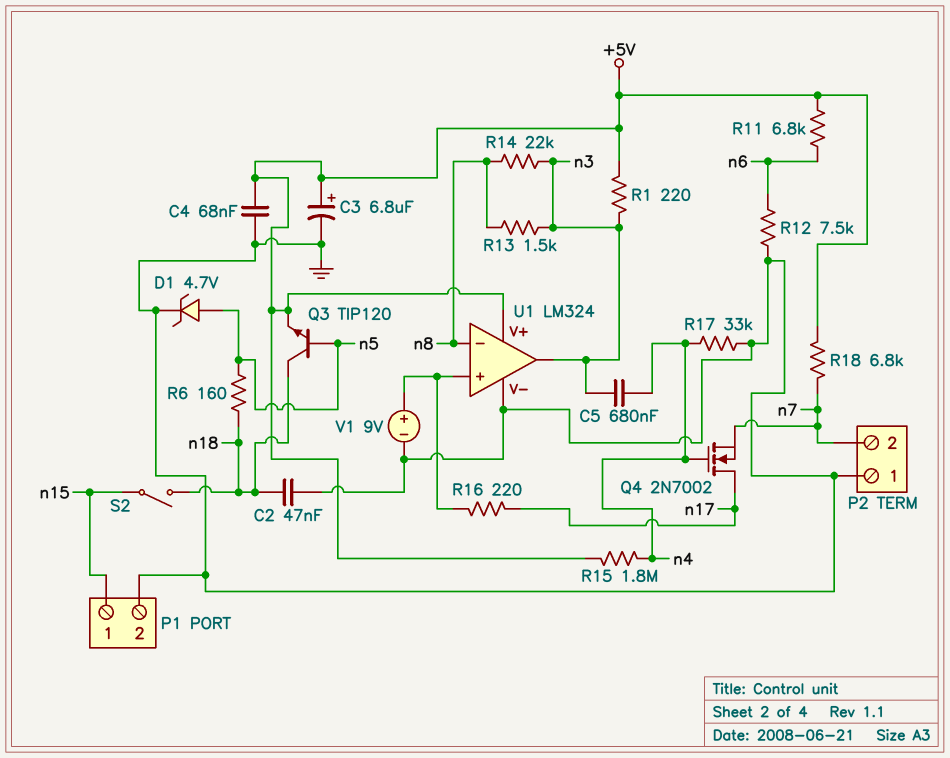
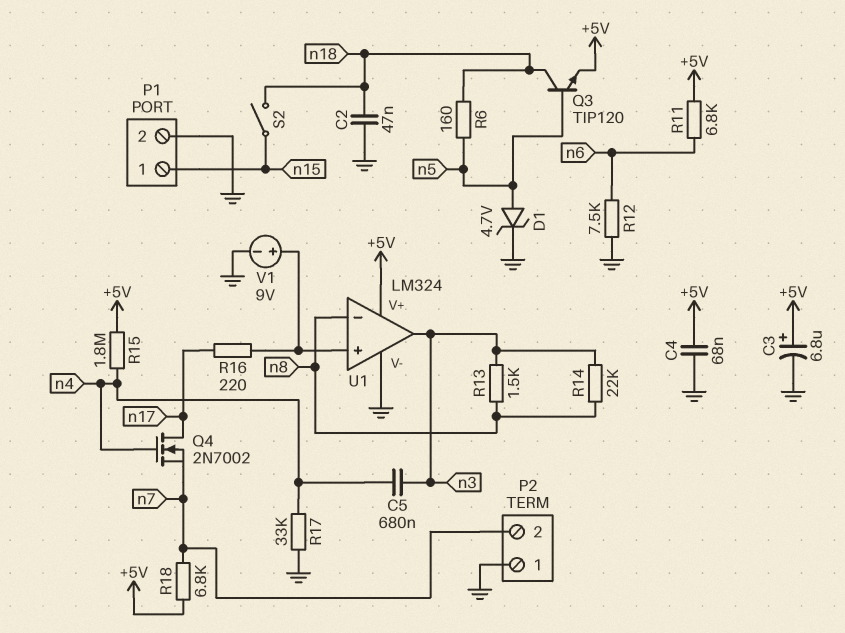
R1: 220 (+5V, n3) -> none

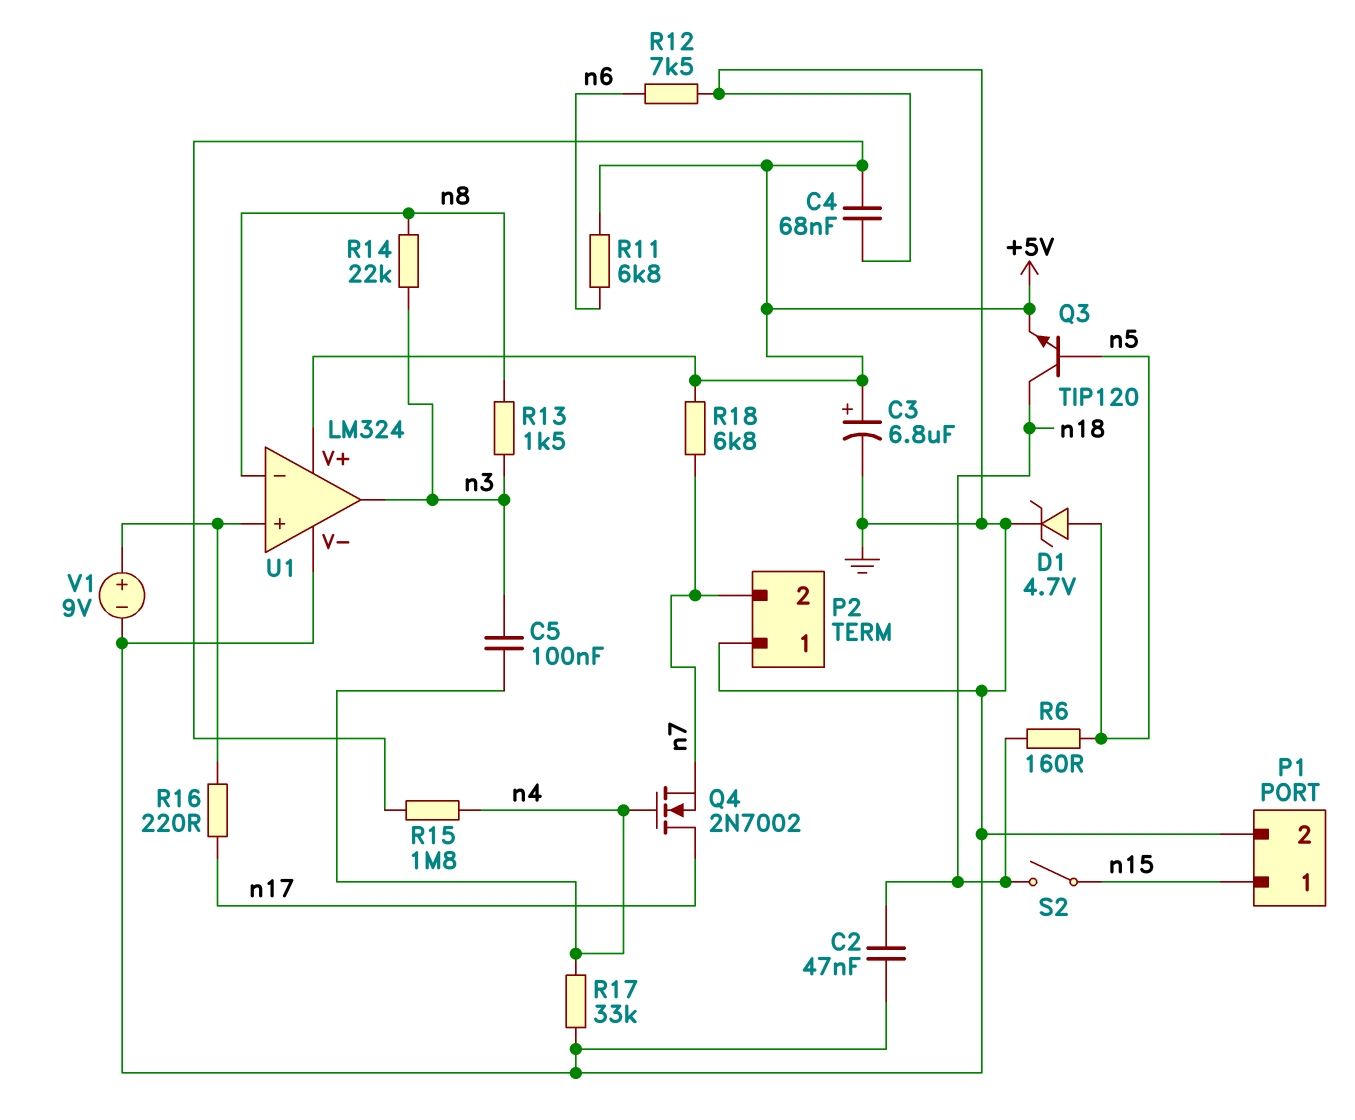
C5: 680nF (n3, n4) -> 100nF (n3, n4)

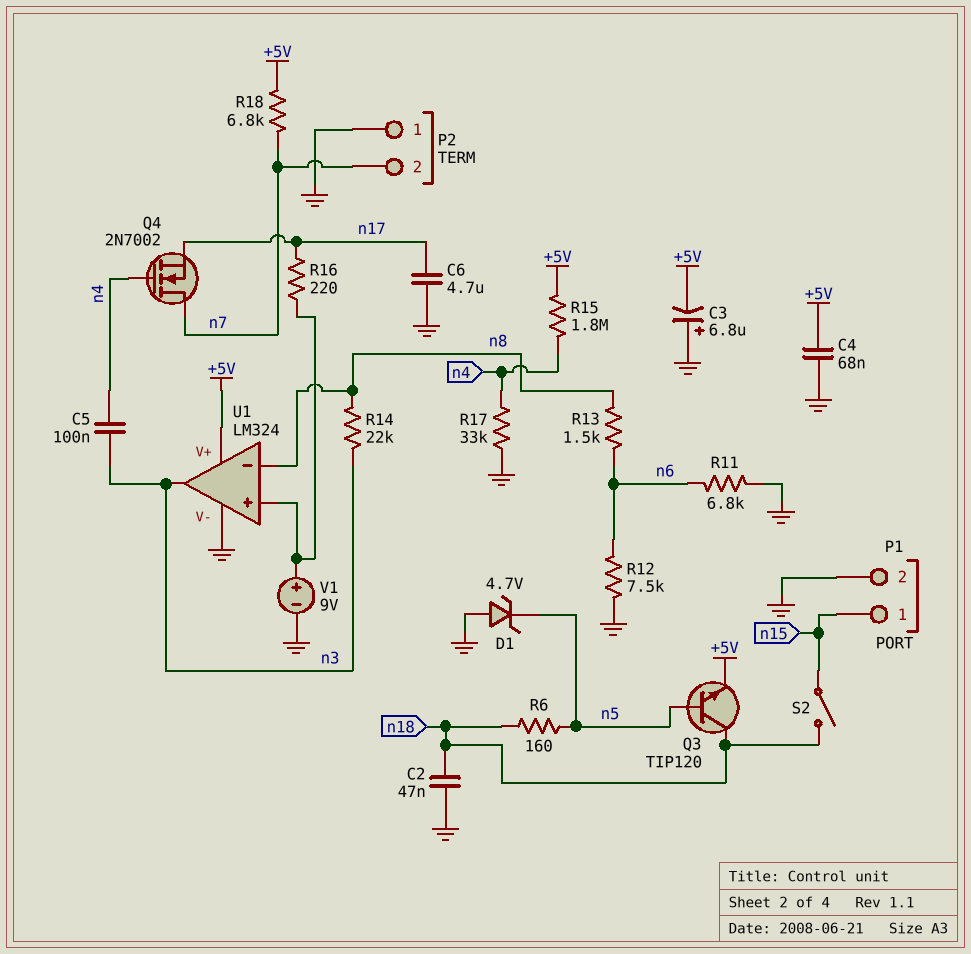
C3: 6.8uF (plus +5V, minus GND) -> 6.8uF (plus GND, minus +5V)
C6: none -> 4.7uF (GND, n17)
D1: zener 4.7V (A n5, K GND) -> zener 4.7V (A GND, K n5)
Q4: NMOS 2N7002 (G n4, D n17, S n7) -> NMOS 2N7002 (G n4, D n7, S n17)
R11: 6.8k (+5V, n6) -> 6.8k (GND, n6)
R13: 1.5k (n3, n8) -> 1.5k (n6, n8)

